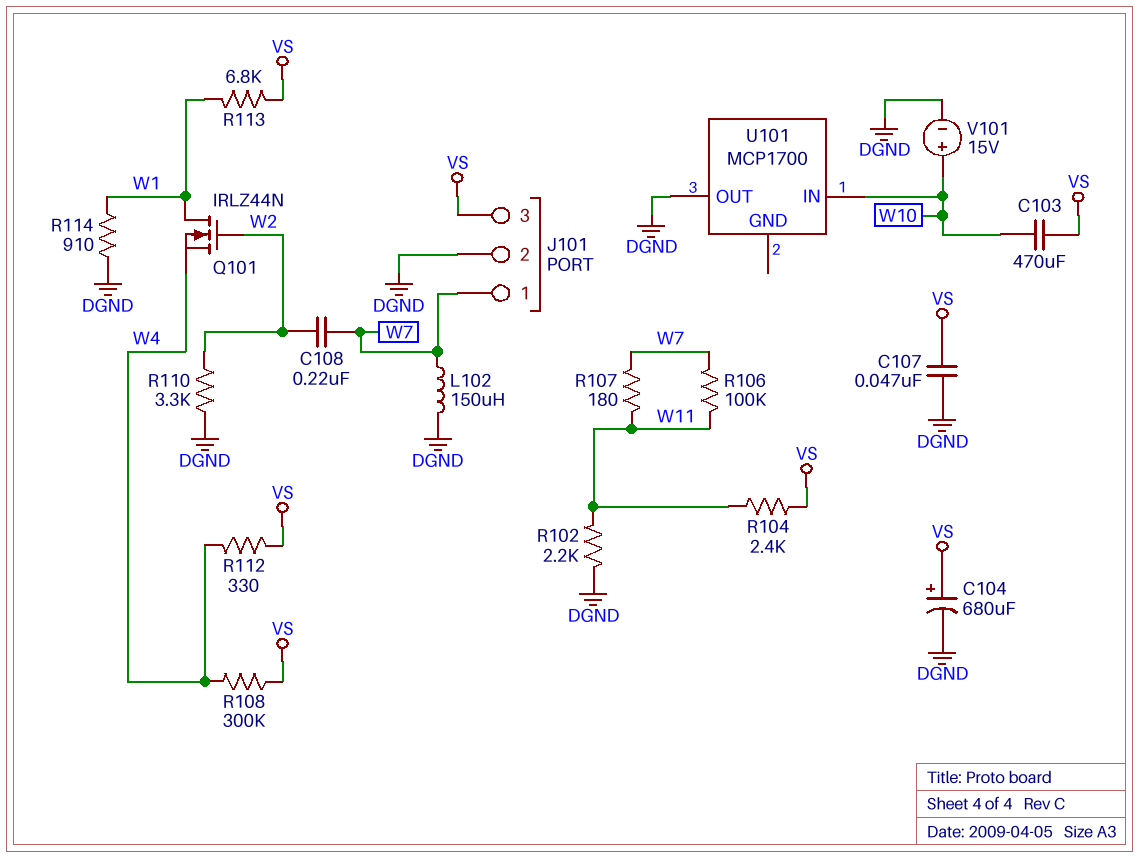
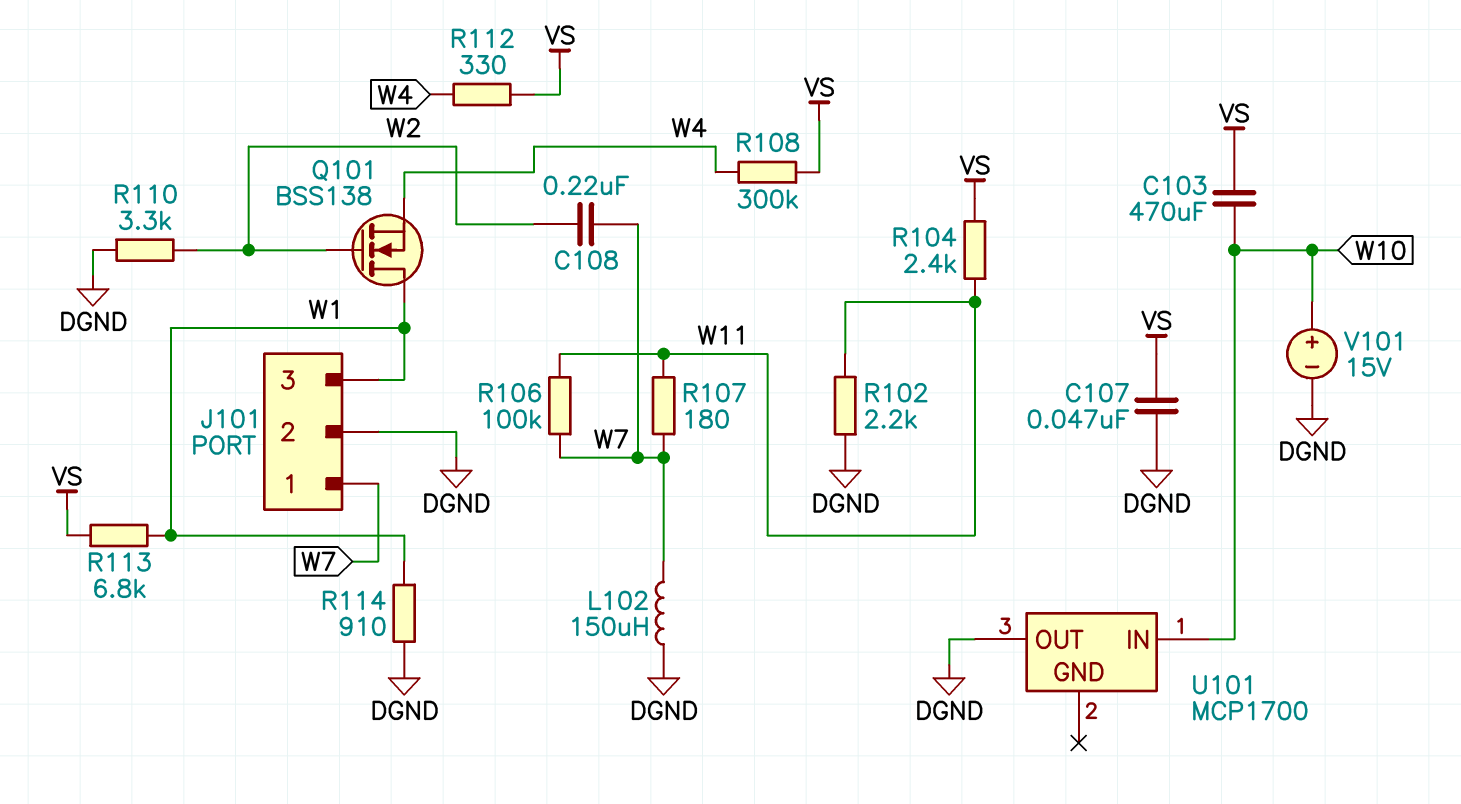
C104: 680uF (plus VS, minus DGND) -> none
J101 pin 3: VS -> W1
Q101: NMOS IRLZ44N (G W2, D W1, S W4) -> NMOS BSS138 (G W2, D W1, S W4)

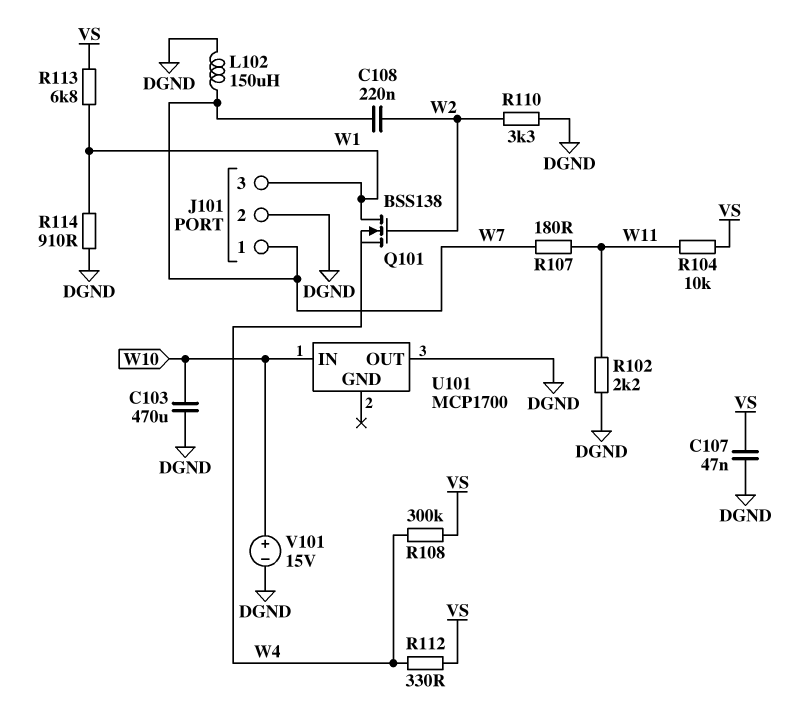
C103: 470uF (VS, W10) -> 470uF (DGND, W10)
R104: 2.4k (VS, W11) -> 10k (VS, W11)
R106: 100k (W7, W11) -> none

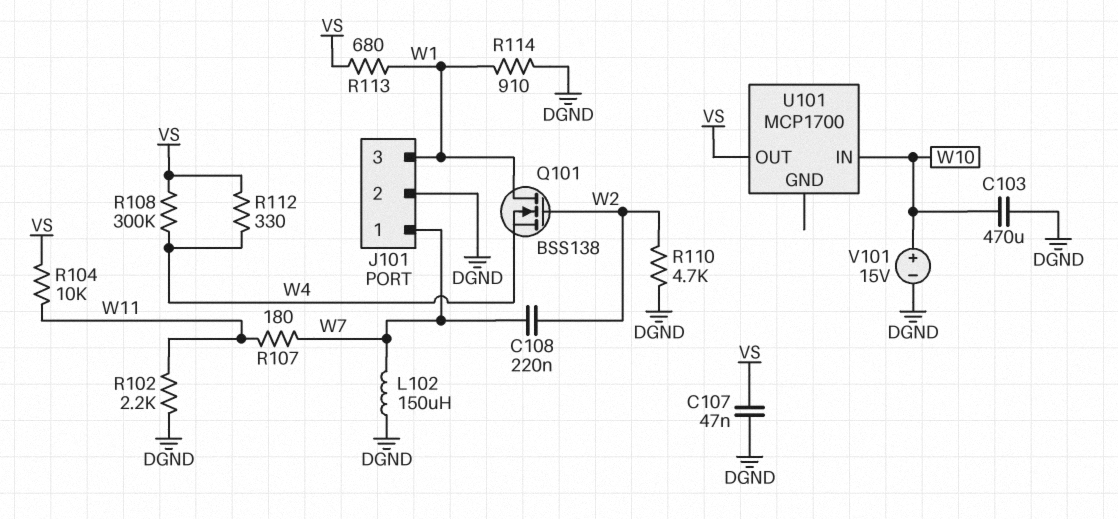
R110: 3.3k (DGND, W2) -> 4.7k (DGND, W2)
R113: 6.8k (VS, W1) -> 680 (VS, W1)
U101 pin OUT: DGND -> VS

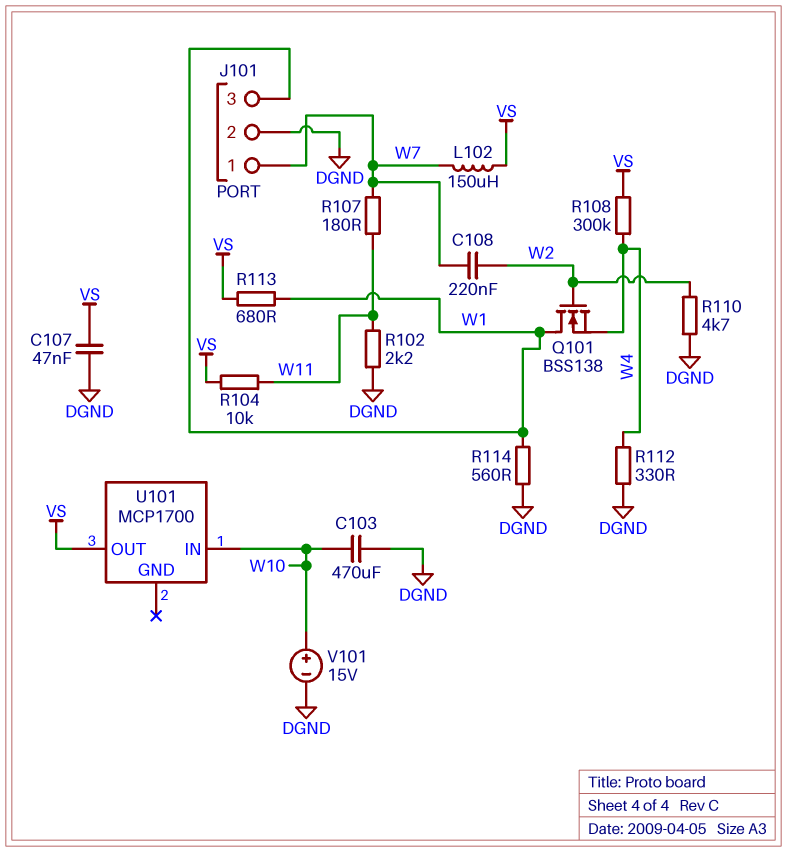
L102: 150uH (DGND, W7) -> 150uH (VS, W7)
R112: 330 (VS, W4) -> 330 (DGND, W4)
R114: 910 (DGND, W1) -> 560 (DGND, W1)

